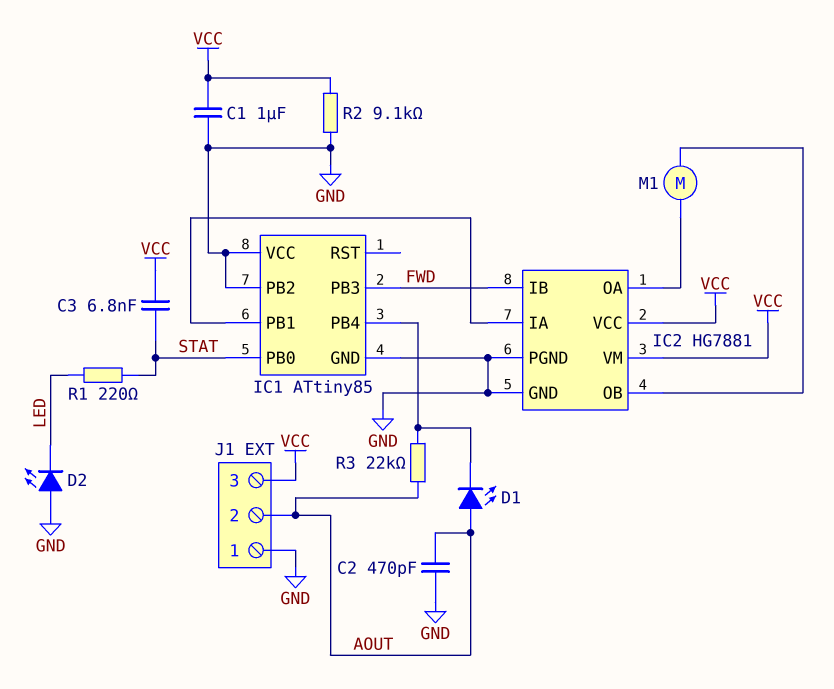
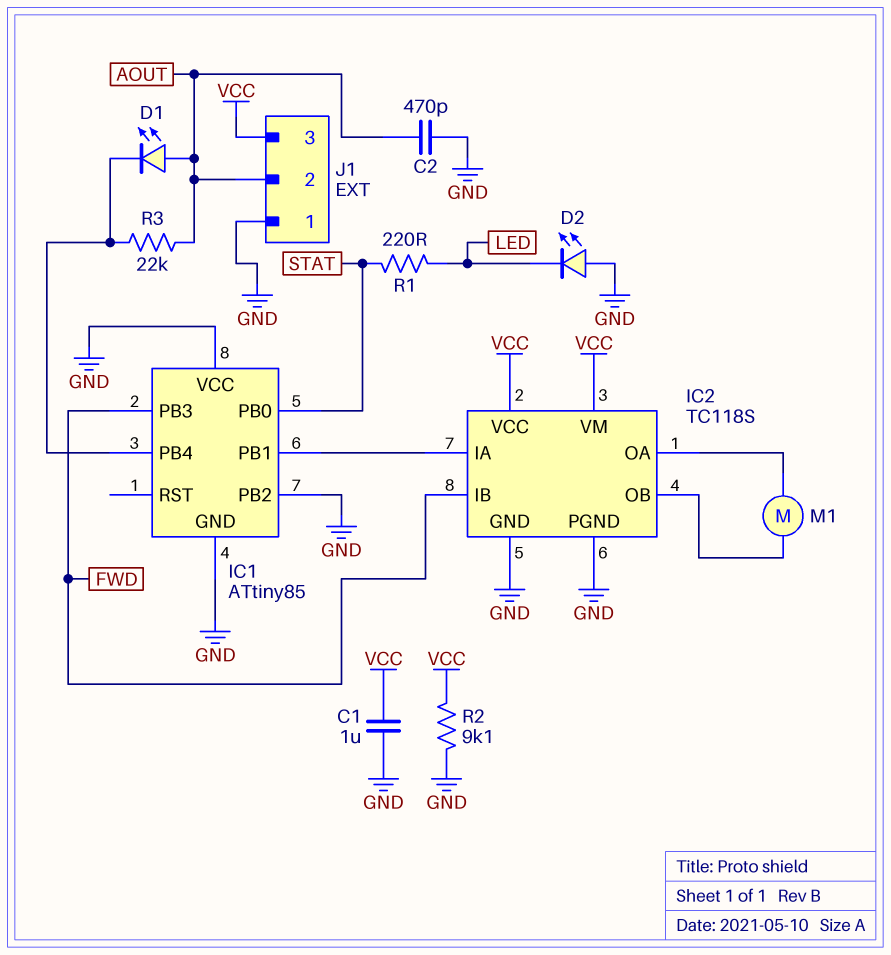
C3: 6.8nF (STAT, VCC) -> none
IC2: HG7881 -> TC118S

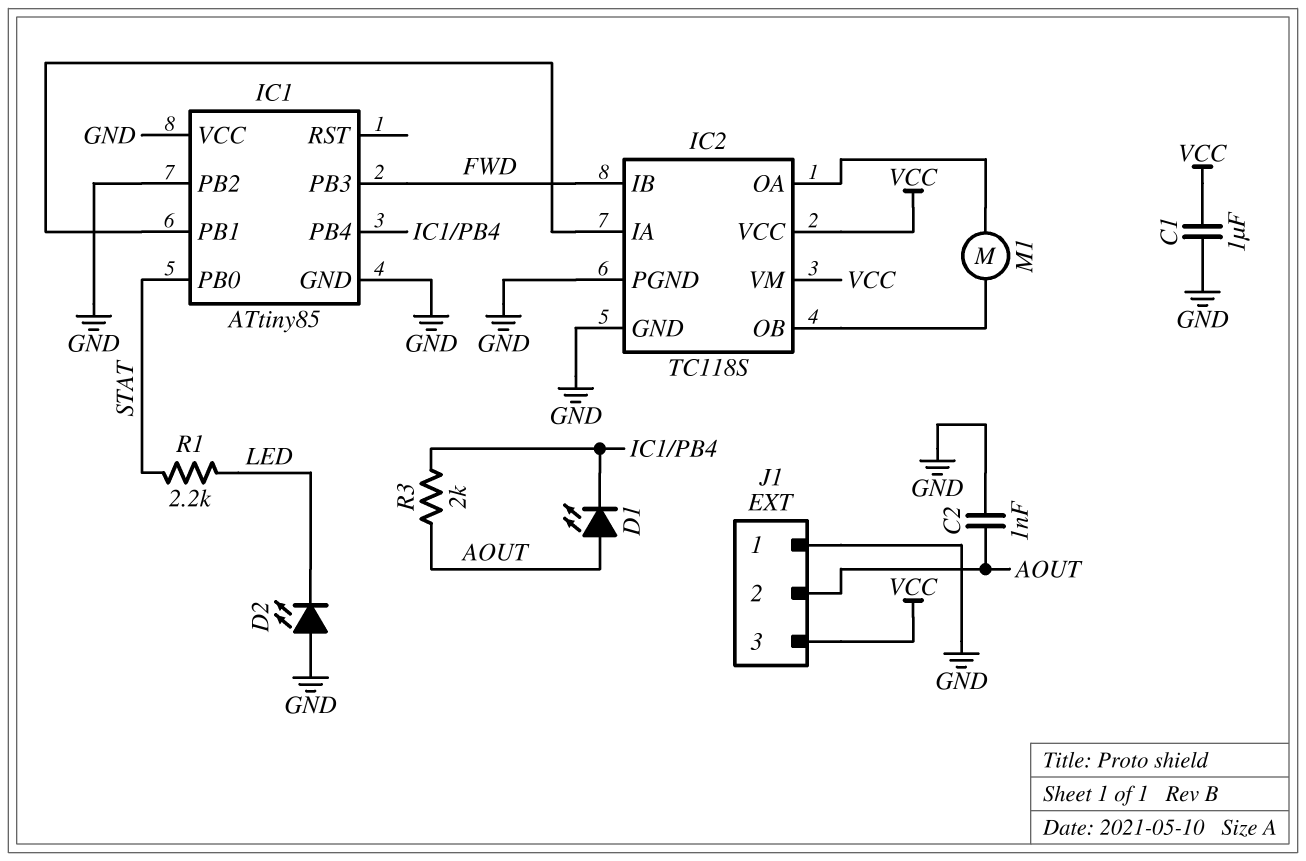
C2: 470pF (AOUT, GND) -> 1nF (AOUT, GND)
R1: 220 (LED, STAT) -> 2.2k (LED, STAT)
R2: 9.1k (GND, VCC) -> none
R3: 22k (AOUT, IC1/PB4) -> 2k (AOUT, IC1/PB4)

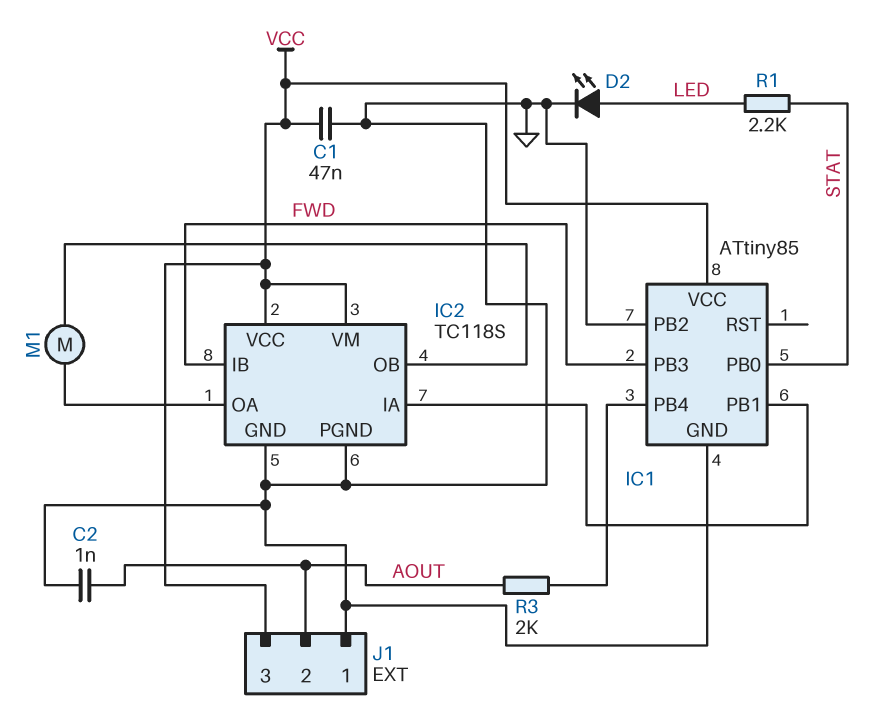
C1: 1uF (GND, VCC) -> 47nF (GND, VCC)
D1: LED (A AOUT, K IC1/PB4) -> none
D2: LED (A GND, K LED) -> LED (A LED, K GND)
IC1 pin VCC: GND -> VCC

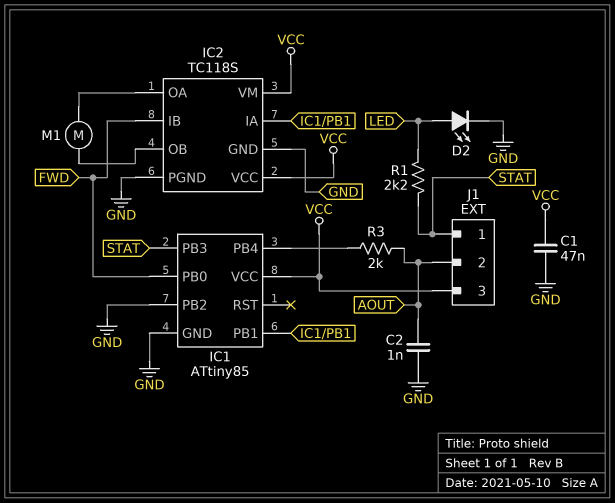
IC1 pin PB0: STAT -> FWD
IC1 pin PB3: FWD -> STAT
J1 pin 1: GND -> STAT

